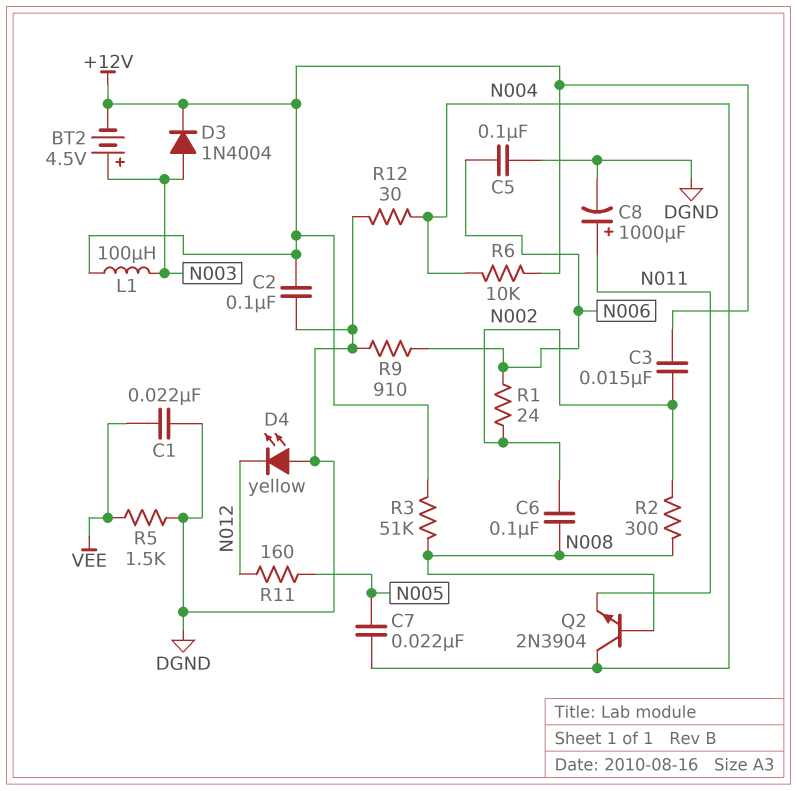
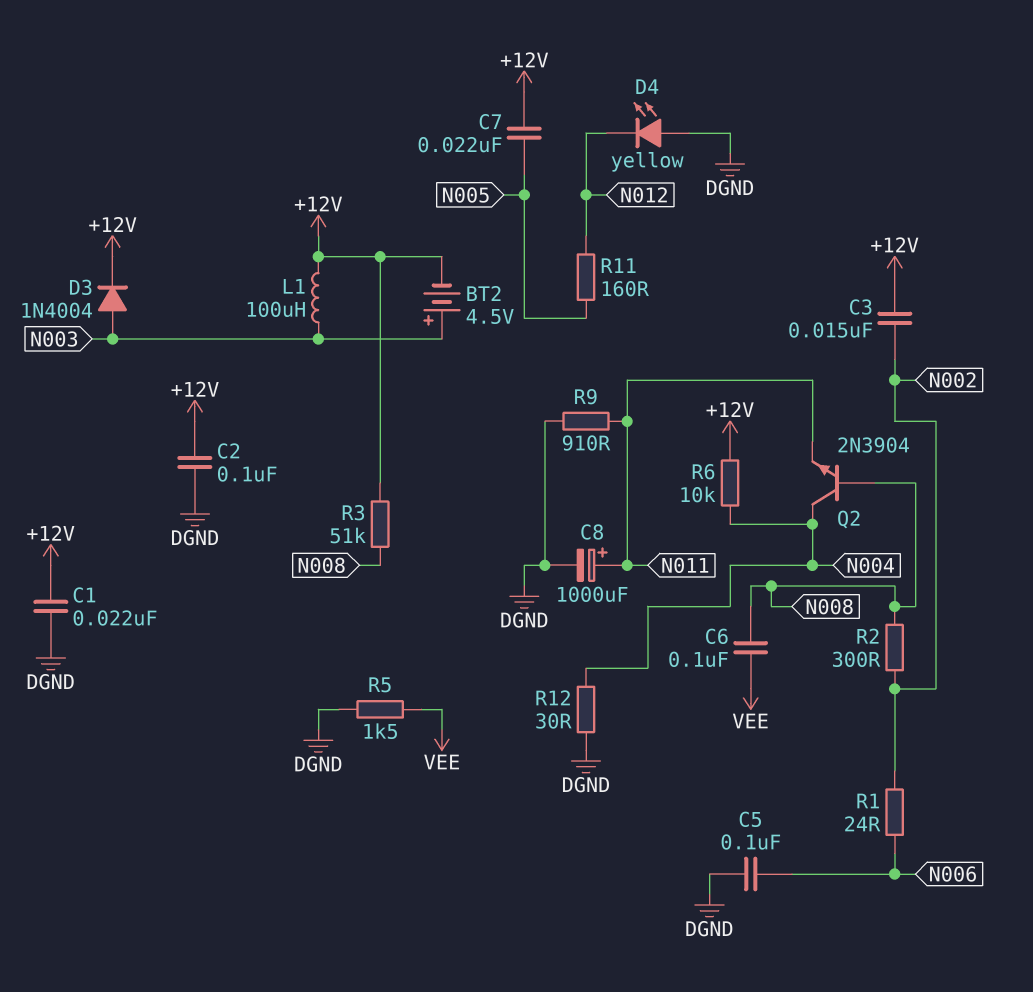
C1: 22nF (DGND, VEE) -> 22nF (+12V, DGND)
C6: 100nF (N002, N008) -> 100nF (N008, VEE)
C7: 22nF (N004, N005) -> 22nF (+12V, N005)
R9: 910 (DGND, N006) -> 910 (DGND, N011)

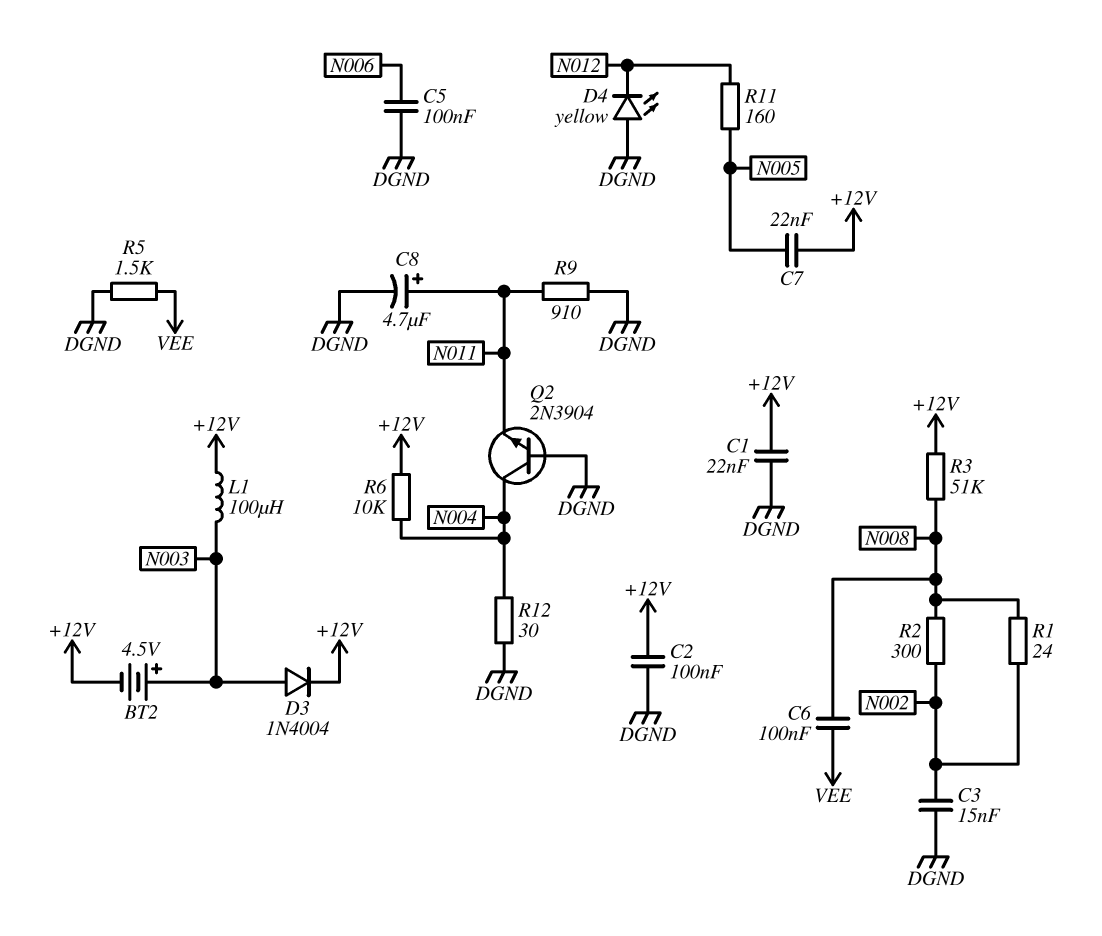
C3: 15nF (+12V, N002) -> 15nF (DGND, N002)
C8: 1000uF (plus N011, minus DGND) -> 4.7uF (plus N011, minus DGND)
Q2: NPN 2N3904 (B N008, C N004, E N011) -> NPN 2N3904 (B DGND, C N004, E N011)
R1: 24 (N002, N006) -> 24 (N002, N008)

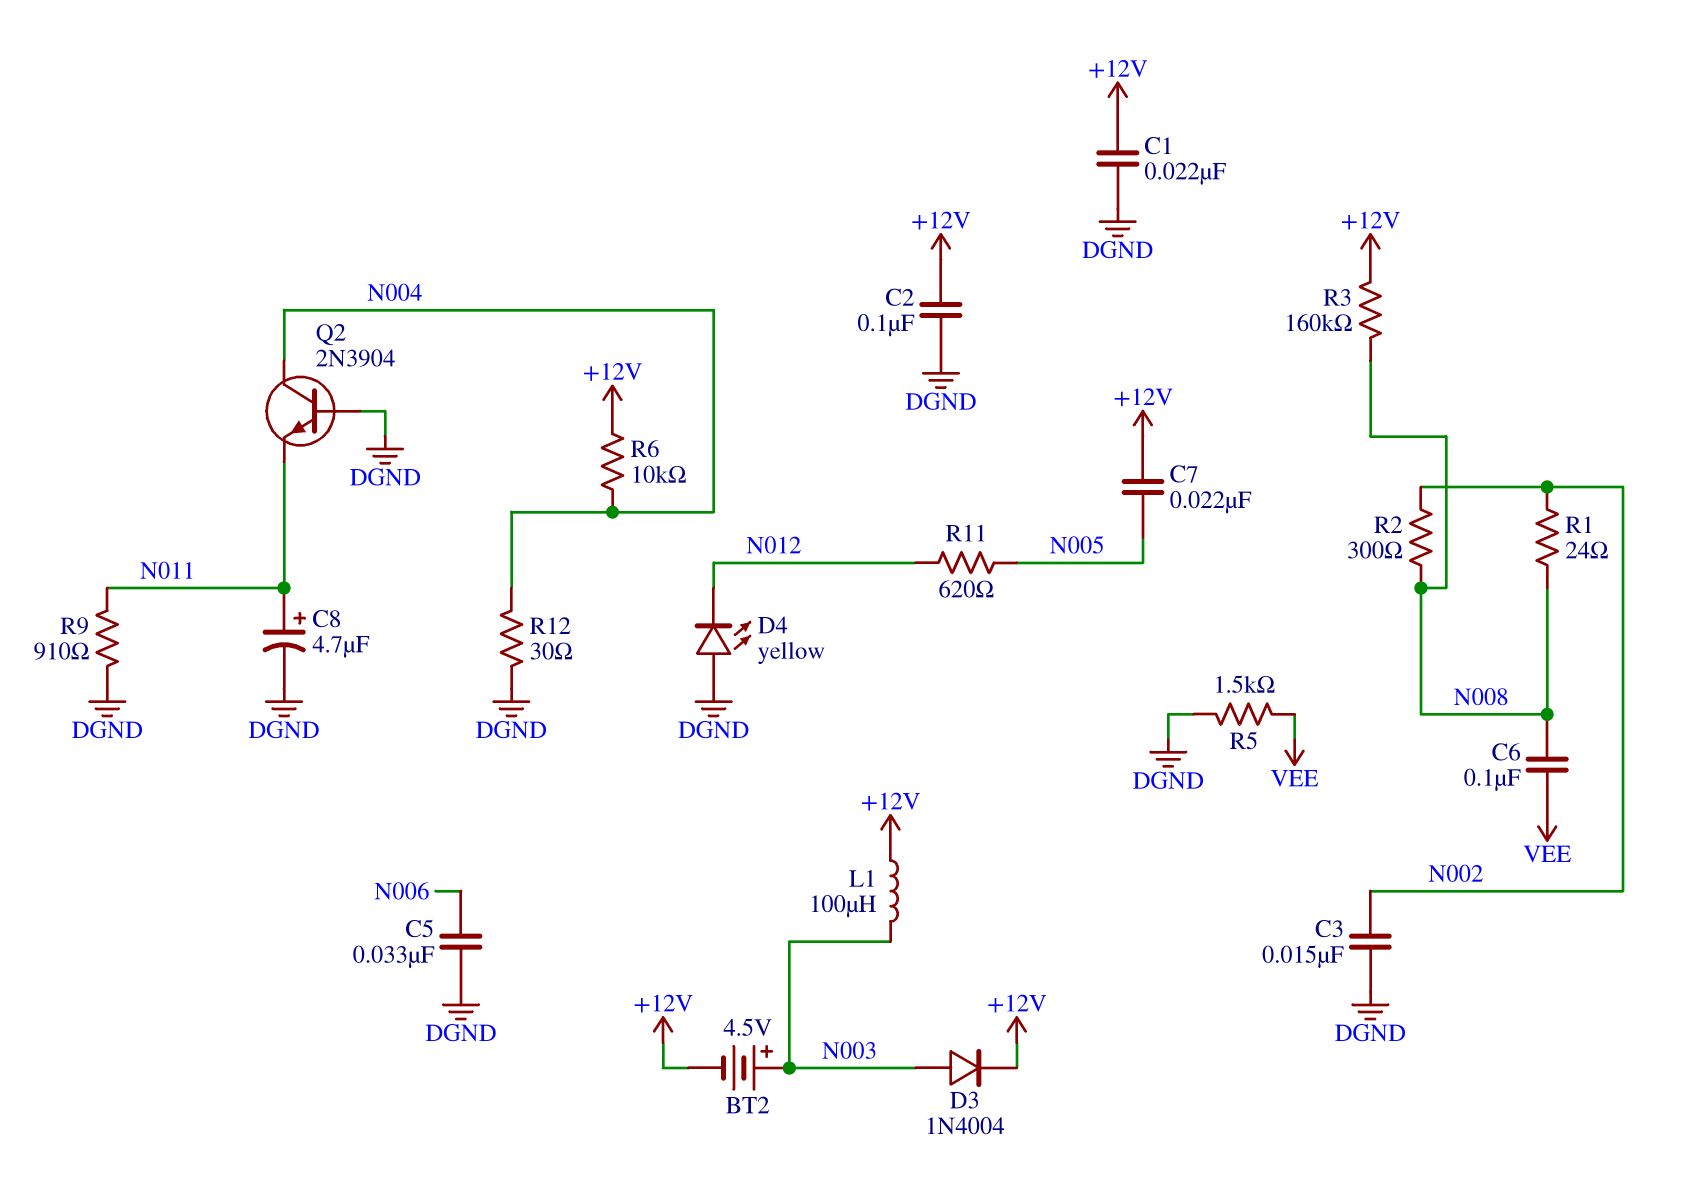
C5: 100nF (DGND, N006) -> 33nF (DGND, N006)
R3: 51k (+12V, N008) -> 160k (+12V, N008)
R11: 160 (N005, N012) -> 620 (N005, N012)

